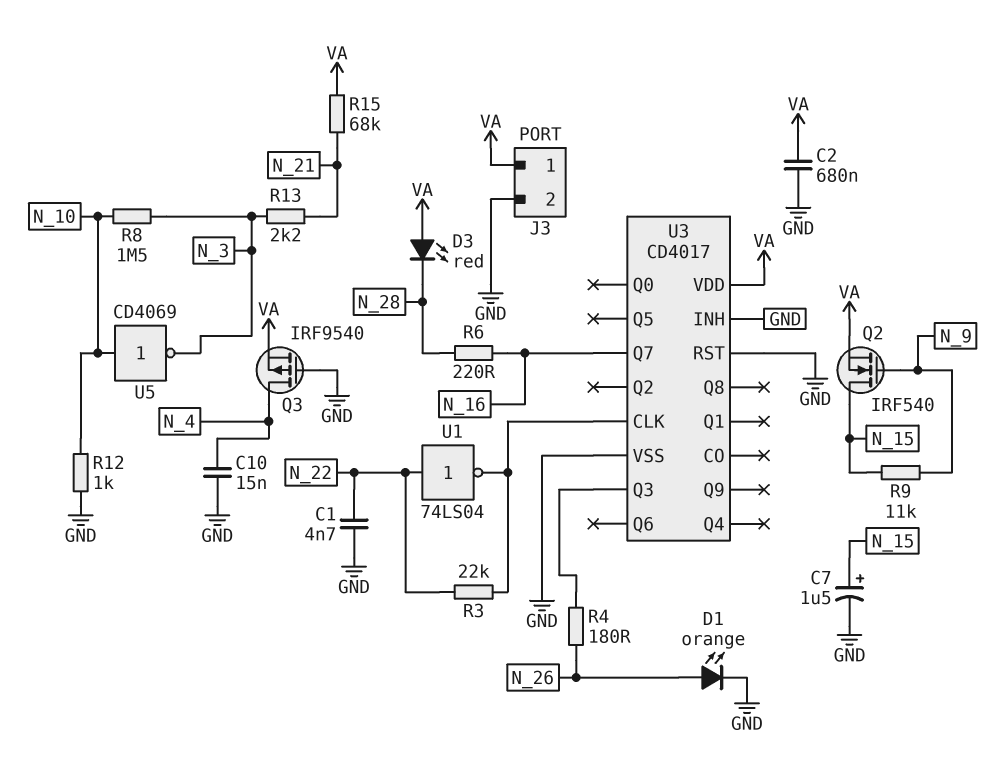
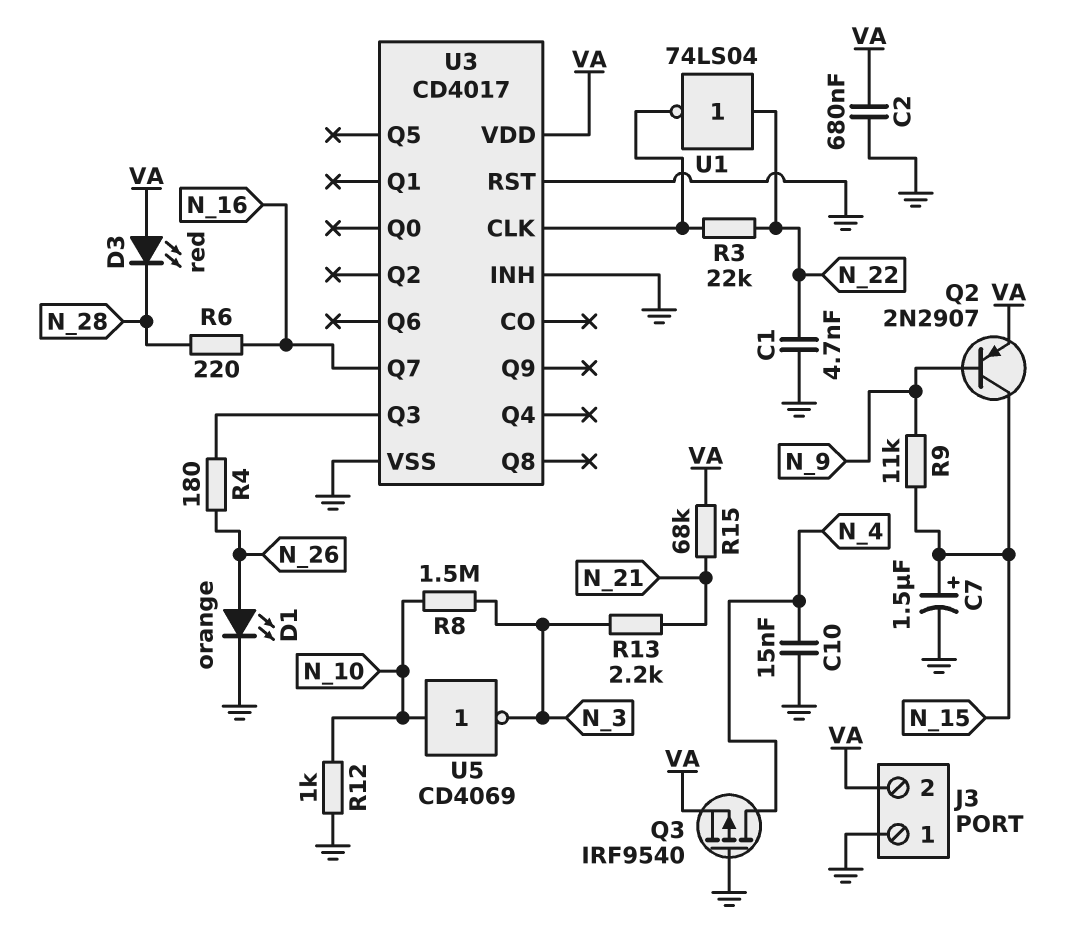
J3 pin 1: VA -> GND
J3 pin 2: GND -> VA
Q2: NMOS IRF540 (G N_9, D N_15, S VA) -> PNP 2N2907 (B N_9, C N_15, E VA)

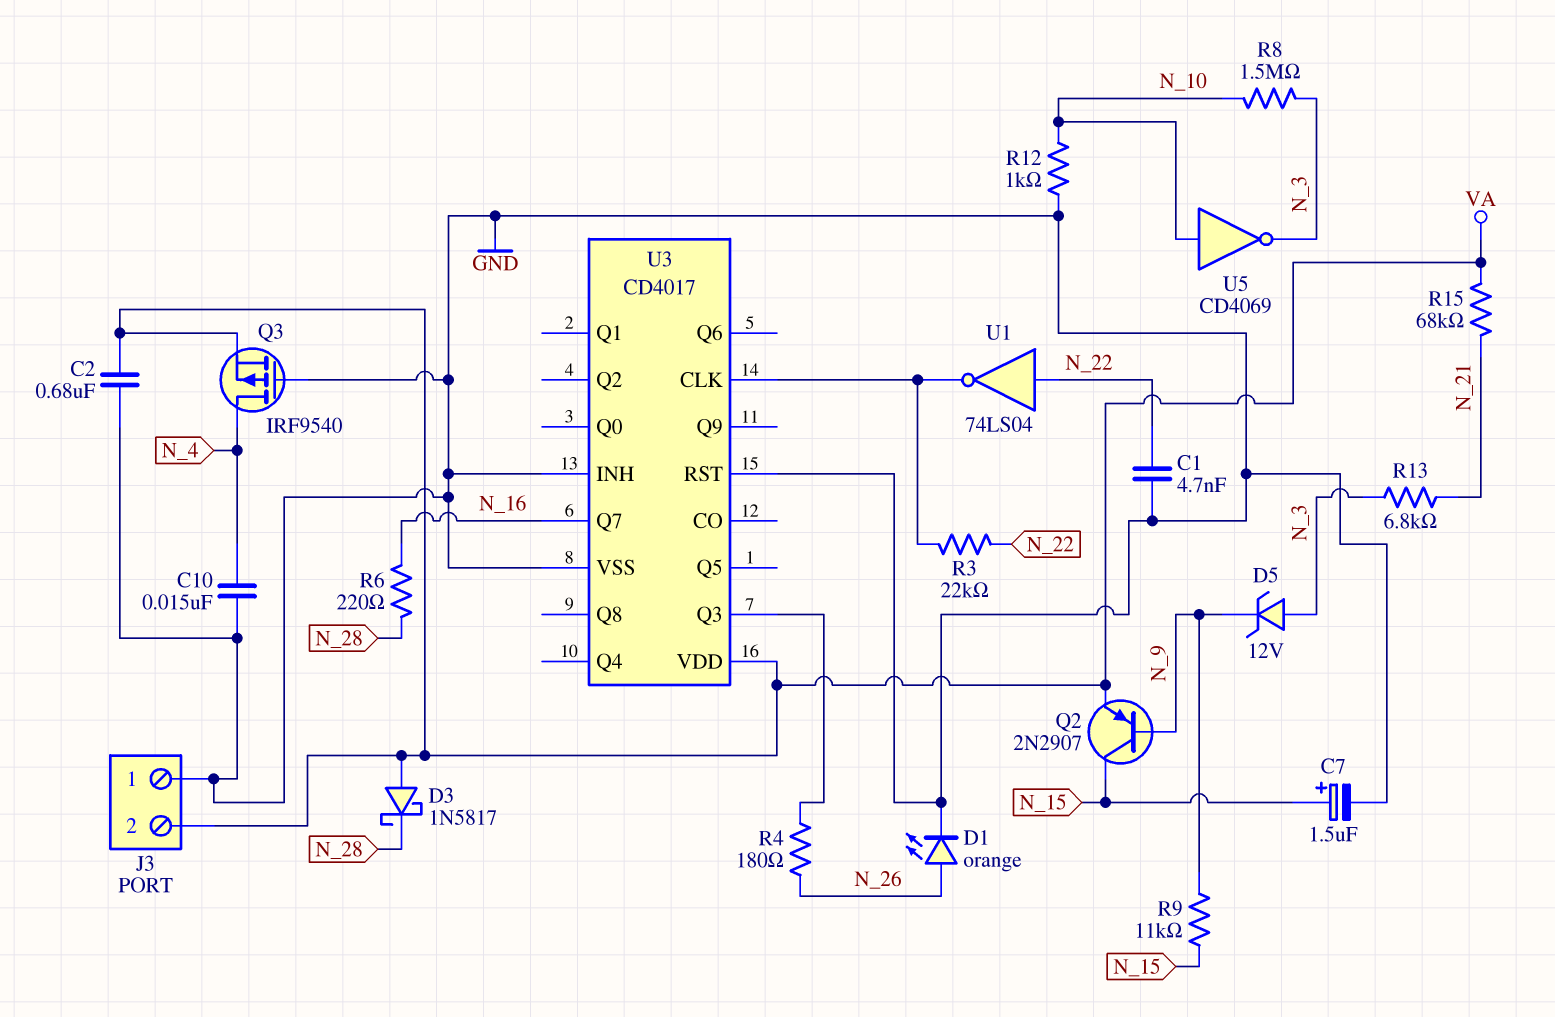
D3: LED red (A VA, K N_28) -> schottky 1N5817 (A VA, K N_28)
D5: none -> zener 12V (A N_3, K N_9)
R13: 2.2k (N_3, N_21) -> 6.8k (N_3, N_21)

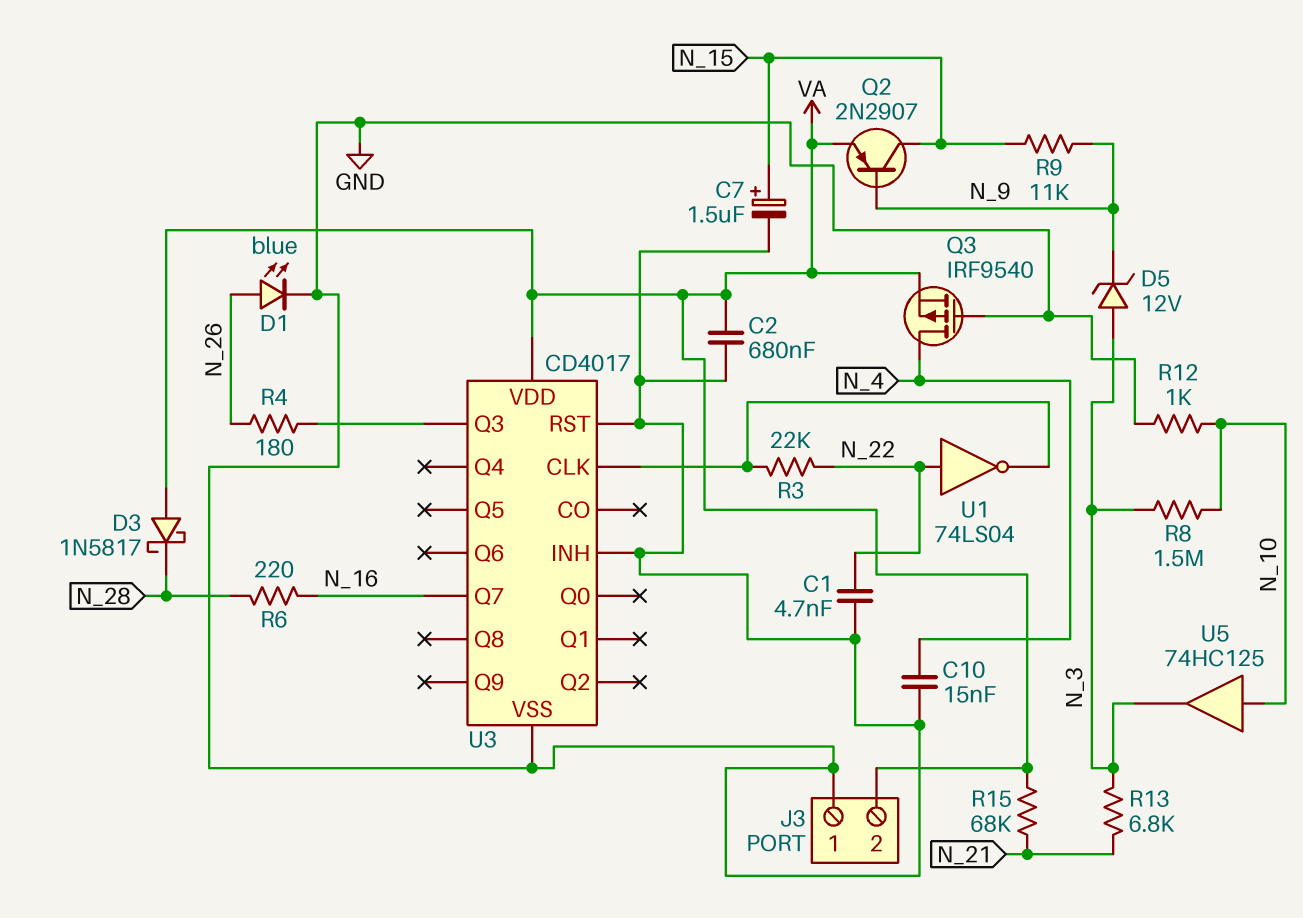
D1: LED orange (A N_26, K GND) -> LED blue (A N_26, K GND)
U5: NOT CD4069 (in N_10, out N_3) -> buffer 74HC125 (in N_10, out N_3)

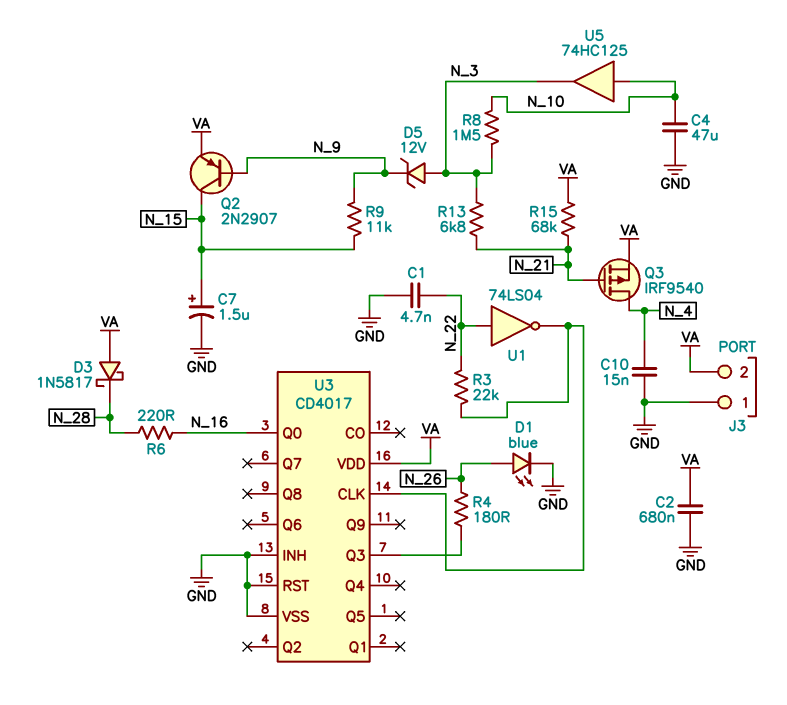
C4: none -> 47uF (GND, N_10)
Q3: PMOS IRF9540 (G GND, D N_4, S VA) -> PMOS IRF9540 (G N_21, D N_4, S VA)
R12: 1k (GND, N_10) -> none
U3 pin Q0: none -> N_16
U3 pin Q7: N_16 -> none

